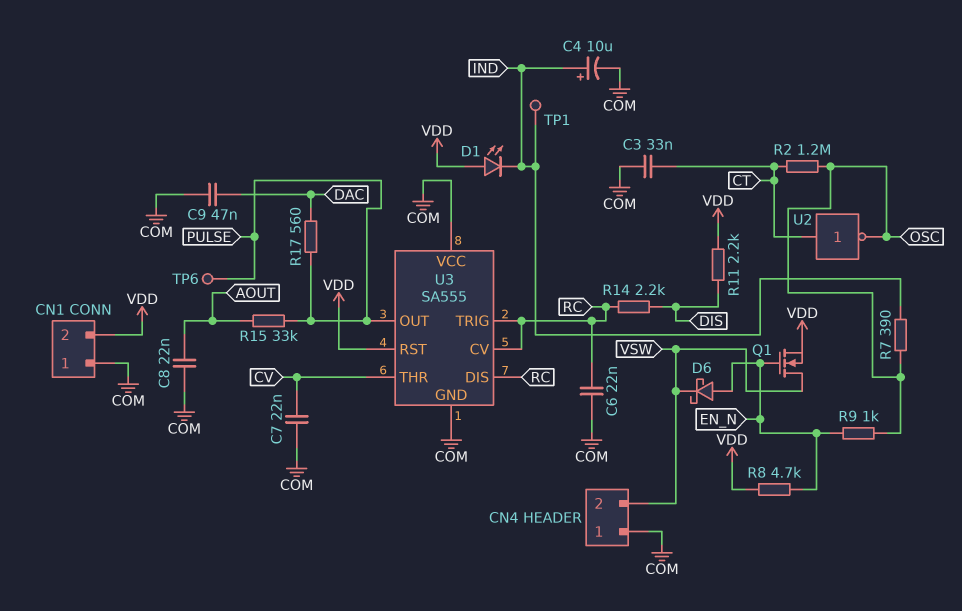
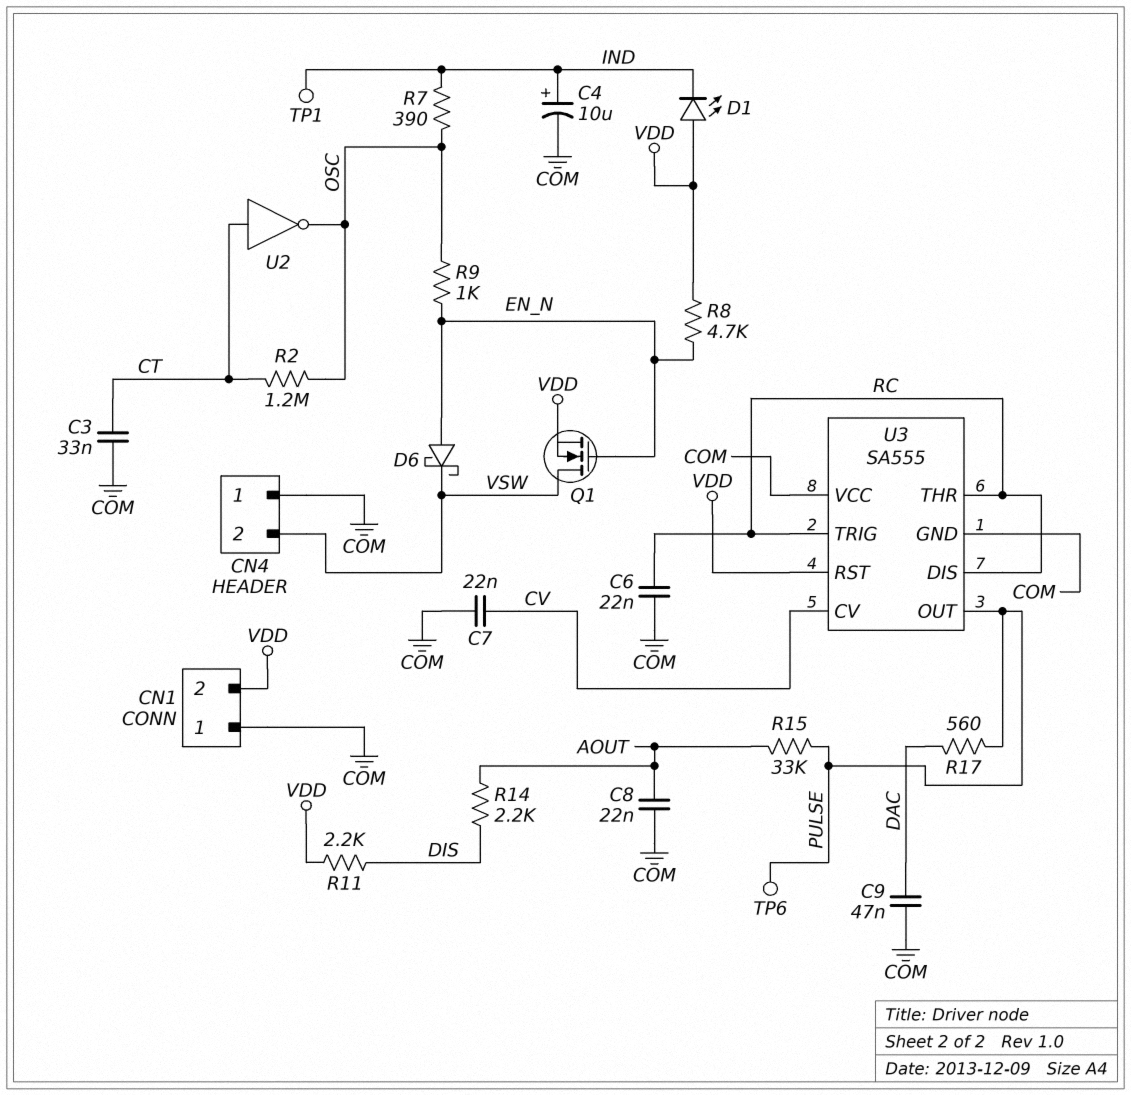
R14: 2.2k (DIS, RC) -> 2.2k (AOUT, DIS)
U3 pin CV: RC -> CV
U3 pin THR: CV -> RC

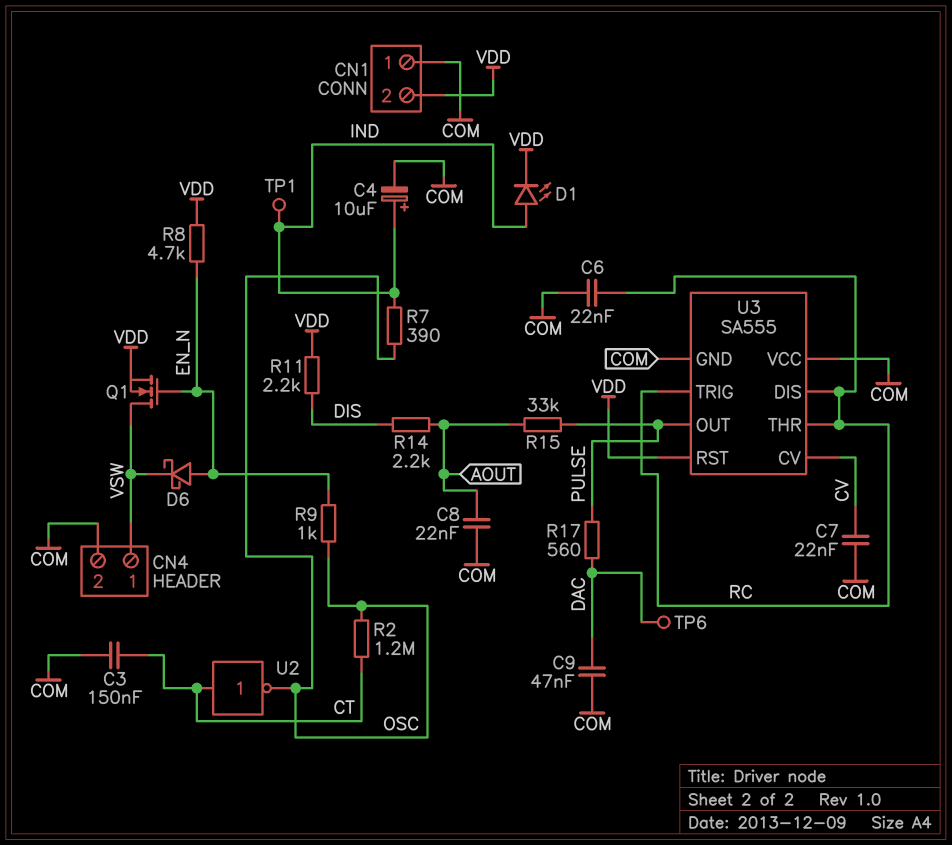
C3: 33nF (COM, CT) -> 150nF (COM, CT)
CN4 pin 1: COM -> VSW
CN4 pin 2: VSW -> COM
D1: LED (A VDD, K IND) -> LED (A IND, K VDD)
TP6: test point (PULSE) -> test point (DAC)

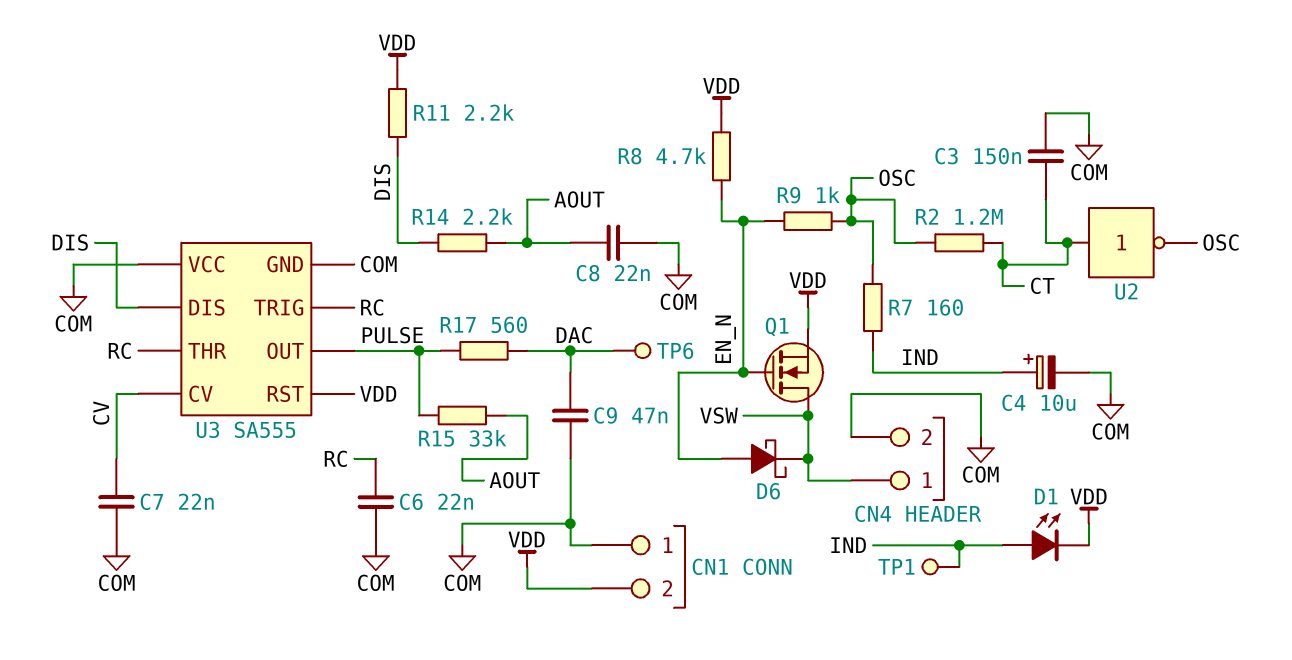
R7: 390 (IND, OSC) -> 160 (IND, OSC)
U3 pin DIS: RC -> DIS

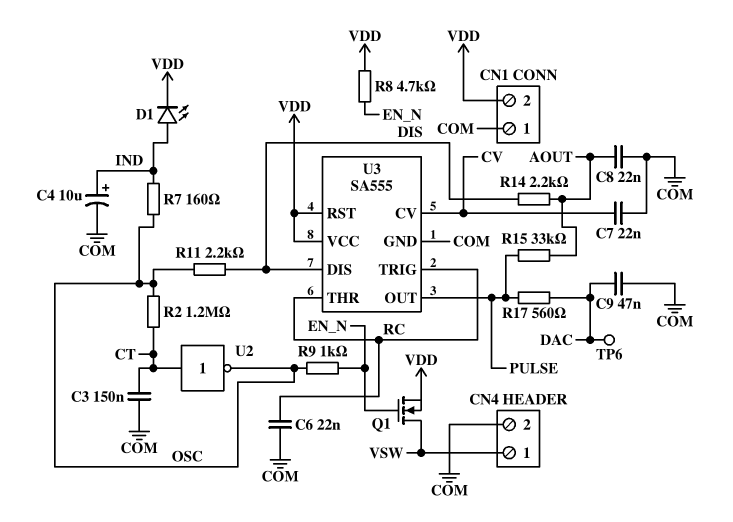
D6: schottky (A EN_N, K VSW) -> none
R11: 2.2k (DIS, VDD) -> 2.2k (DIS, OSC)
TP1: test point (IND) -> none
U3 pin VCC: COM -> VDD

